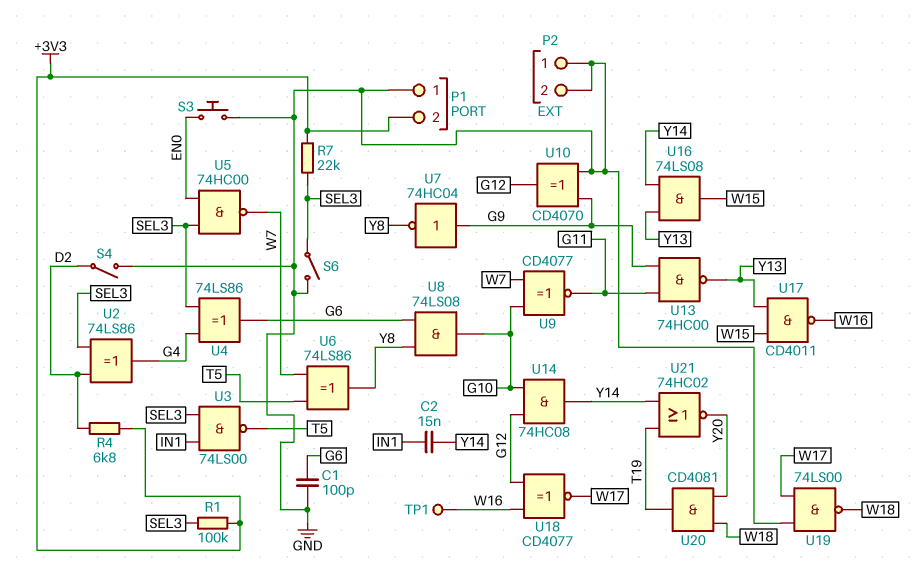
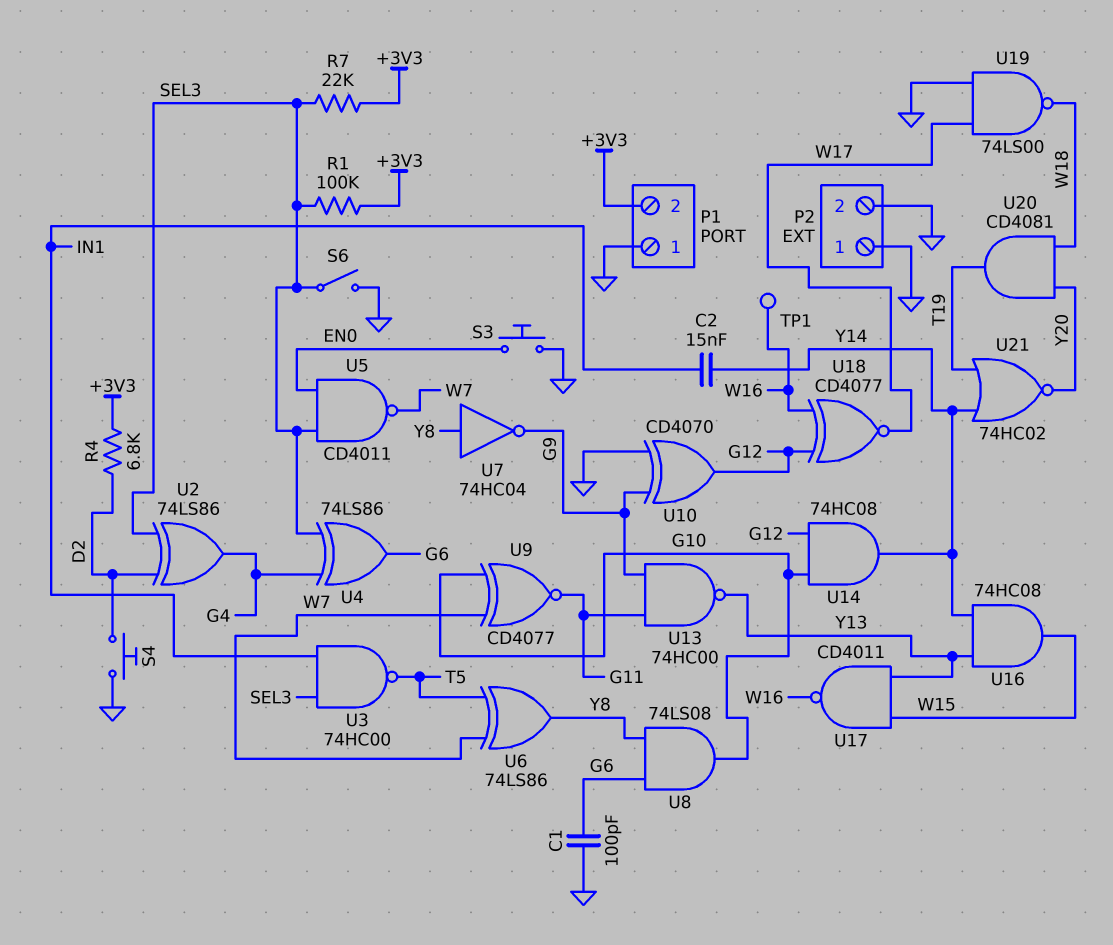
S4: switch (D2, GND) -> button (D2, GND)
U3: NAND 74LS00 (in IN1, in SEL3, out T5) -> NAND 74HC00 (in IN1, in SEL3, out T5)
U5: NAND 74HC00 (in EN0, in SEL3, out W7) -> NAND CD4011 (in EN0, in SEL3, out W7)
U7: NOT 74HC04 (in G9, out Y8) -> NOT 74HC04 (in Y8, out G9)
U16: AND 74LS08 (in Y13, in Y14, out W15) -> AND 74HC08 (in Y13, in Y14, out W15)

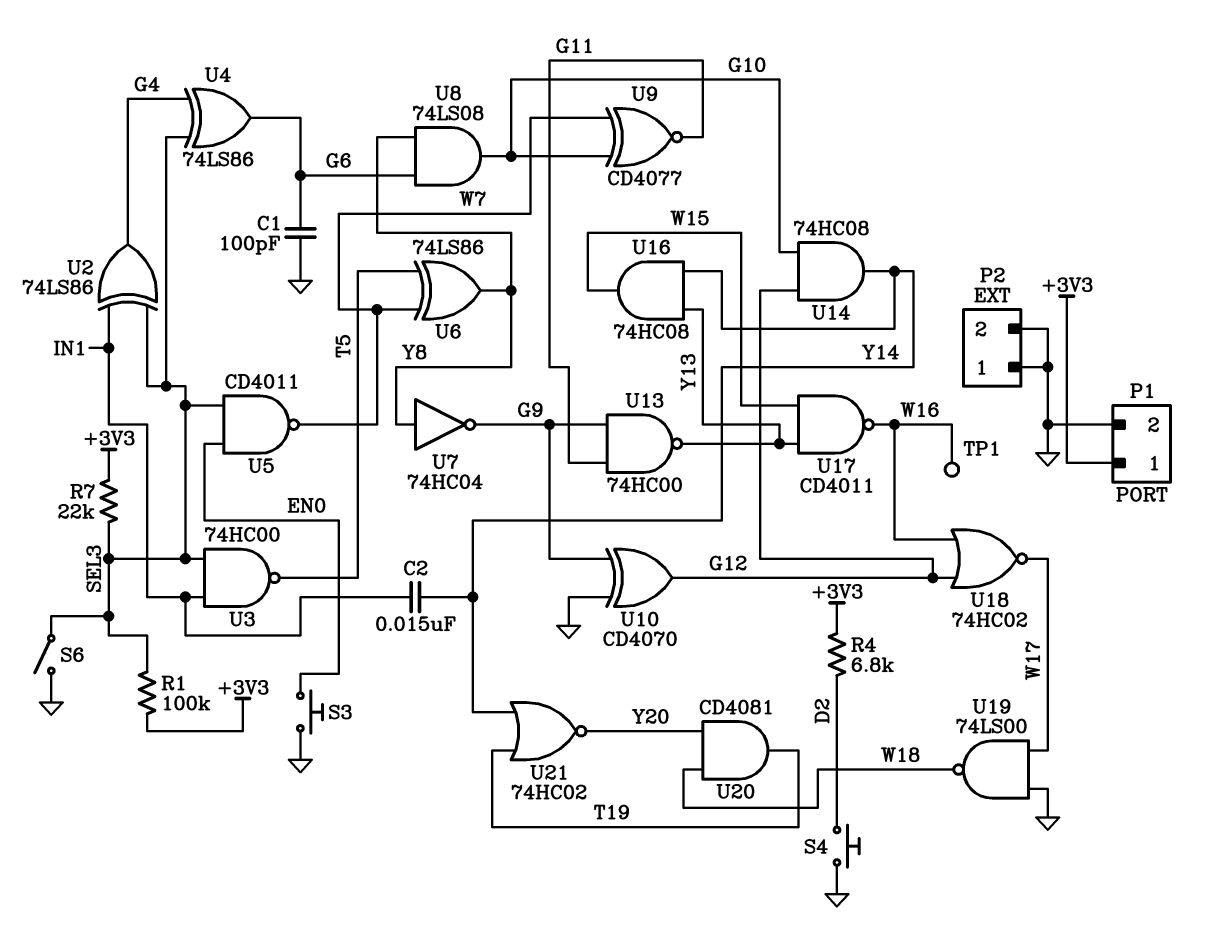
P1 pin 1: GND -> +3V3
P1 pin 2: +3V3 -> GND
U2: XOR 74LS86 (in D2, in SEL3, out G4) -> XOR 74LS86 (in IN1, in SEL3, out G4)
U18: XNOR CD4077 (in G12, in W16, out W17) -> NOR 74HC02 (in G12, in W16, out W17)

